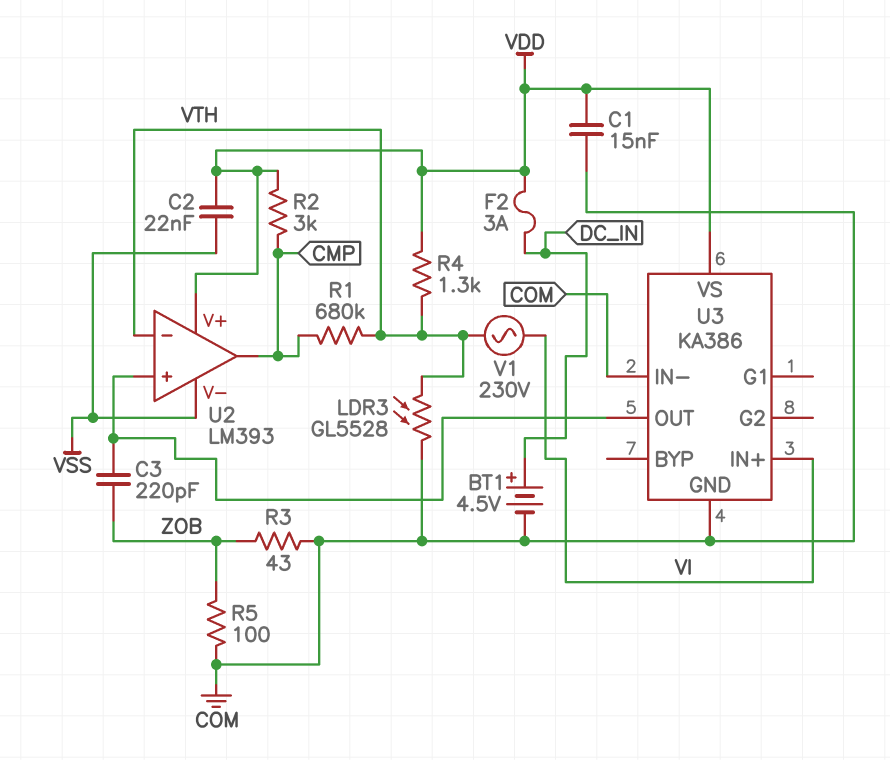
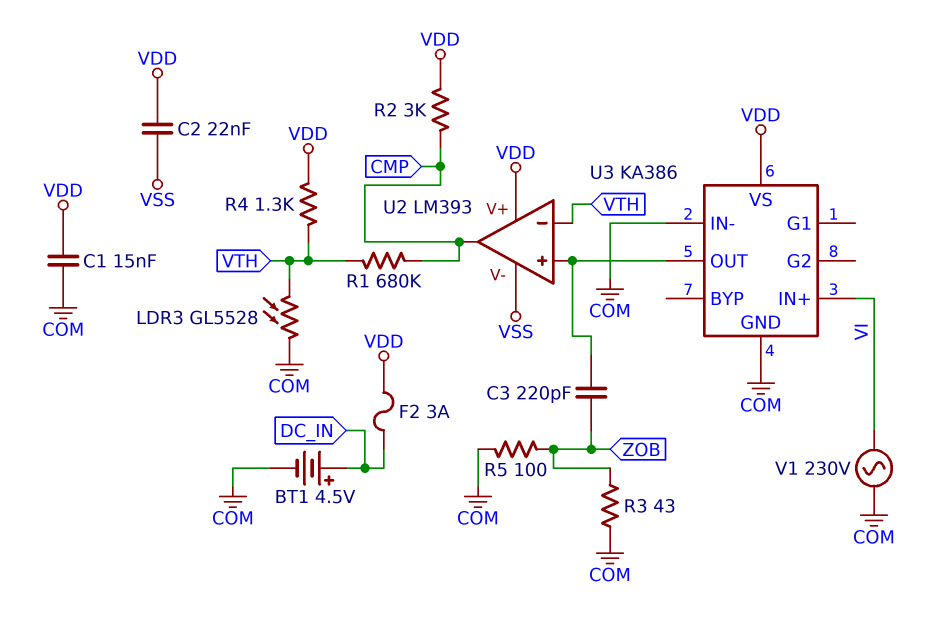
V1: AC 230V (VI, VTH) -> AC 230V (COM, VI)

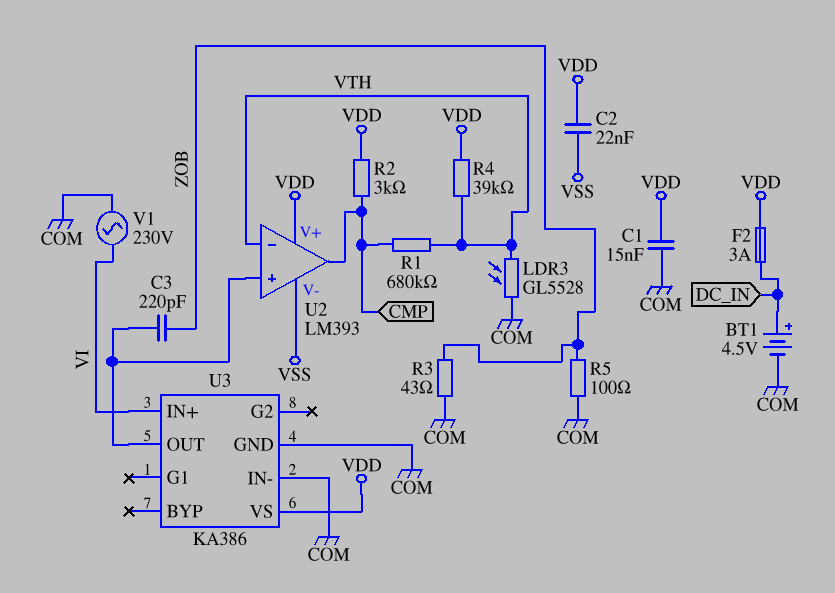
R4: 1.3k (VDD, VTH) -> 39k (VDD, VTH)

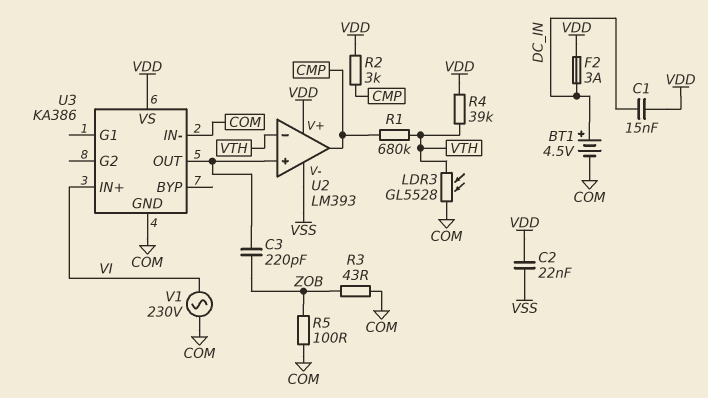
C1: 15nF (COM, VDD) -> 15nF (DC_IN, VDD)

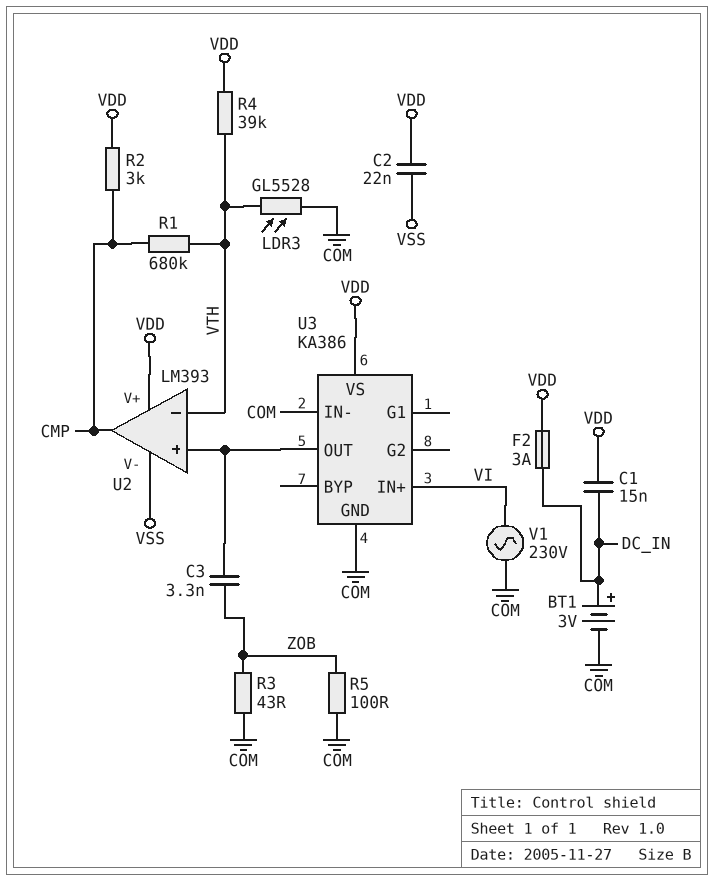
BT1: 4.5V (plus DC_IN, minus COM) -> 3V (plus DC_IN, minus COM)
C3: 220pF (U2/in+, ZOB) -> 3.3nF (U2/in+, ZOB)

